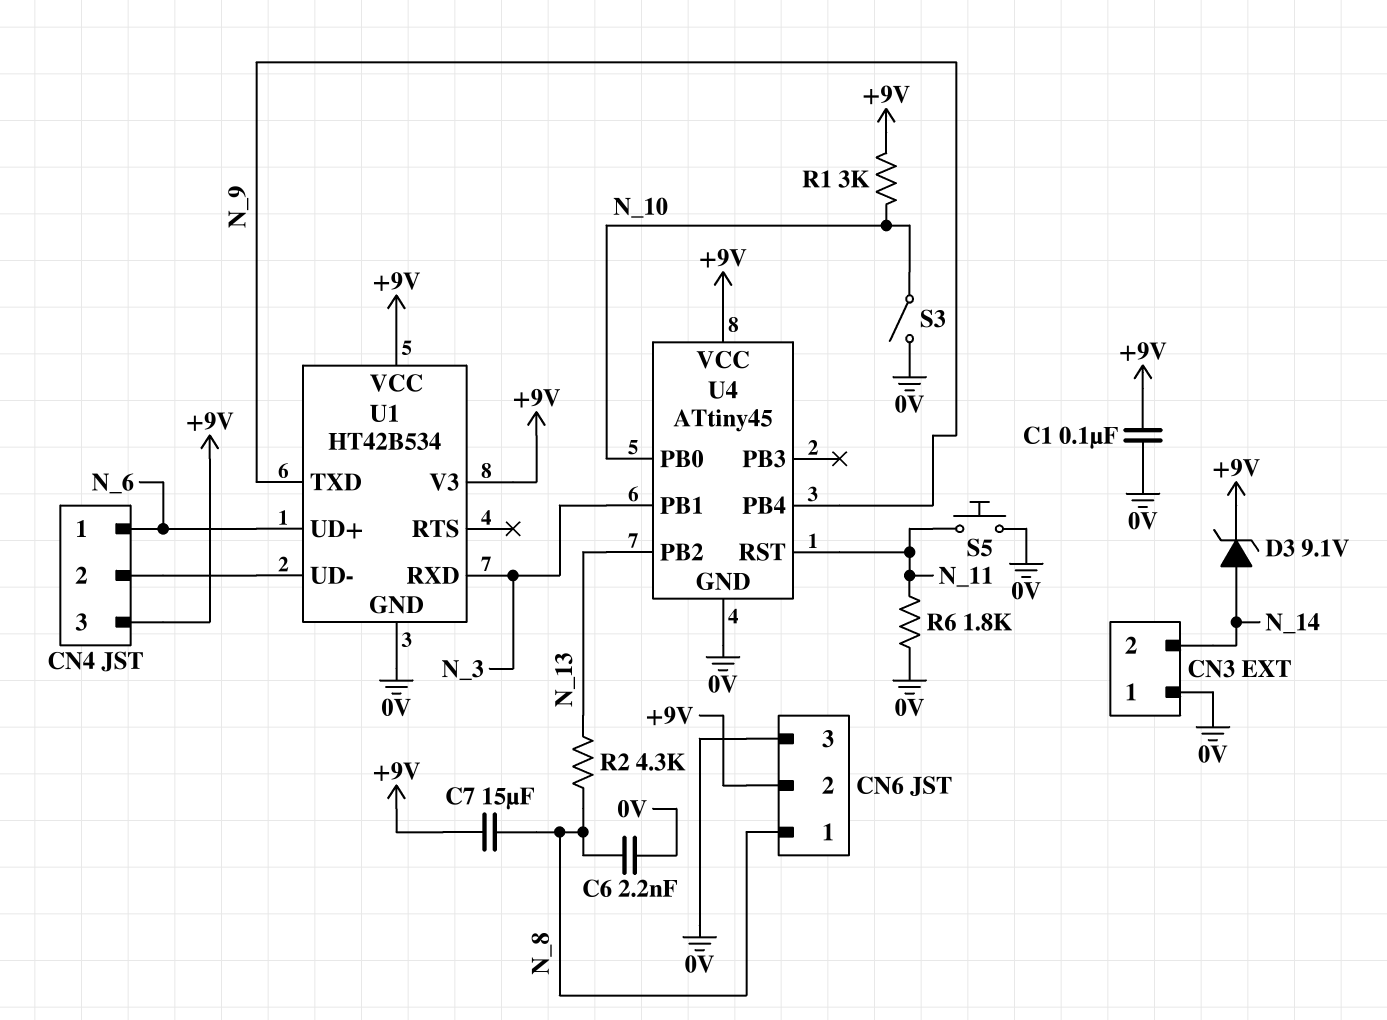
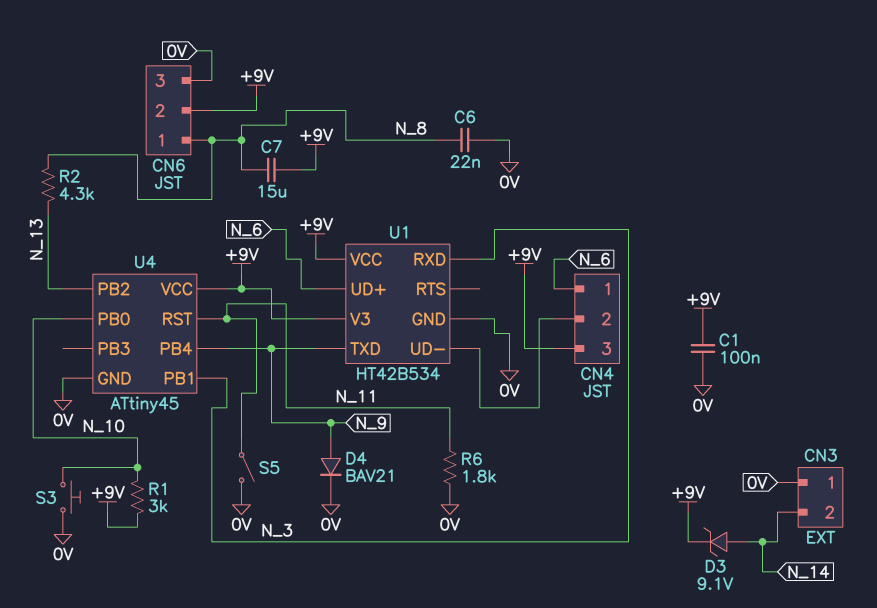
C6: 2.2nF (0V, N_8) -> 22nF (0V, N_8)
D4: none -> diode BAV21 (A N_9, K 0V)
S3: switch (0V, N_10) -> button (0V, N_10)
S5: button (0V, N_11) -> switch (0V, N_11)

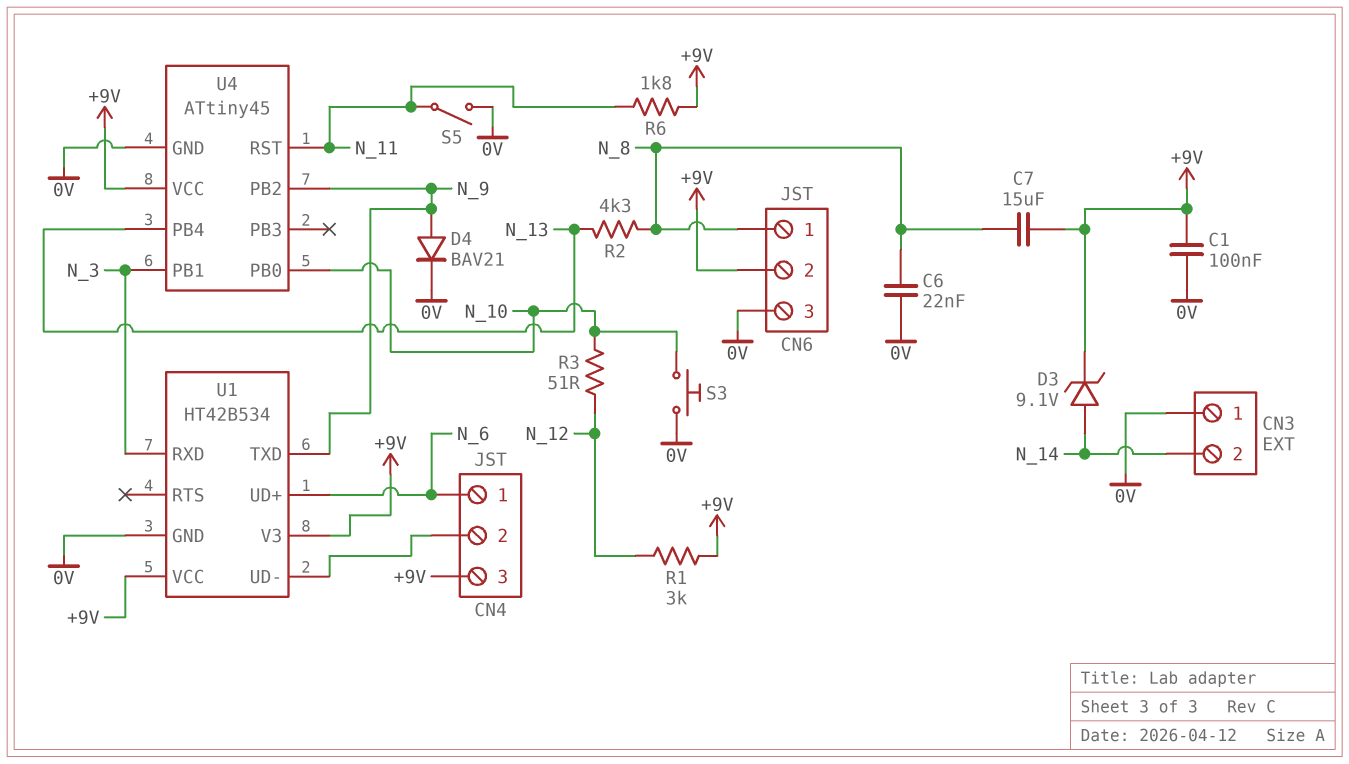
R1: 3k (+9V, N_10) -> 3k (+9V, N_12)
R3: none -> 51 (N_10, N_12)
R6: 1.8k (0V, N_11) -> 1.8k (+9V, N_11)
U4 pin PB2: N_13 -> N_9
U4 pin PB4: N_9 -> N_13

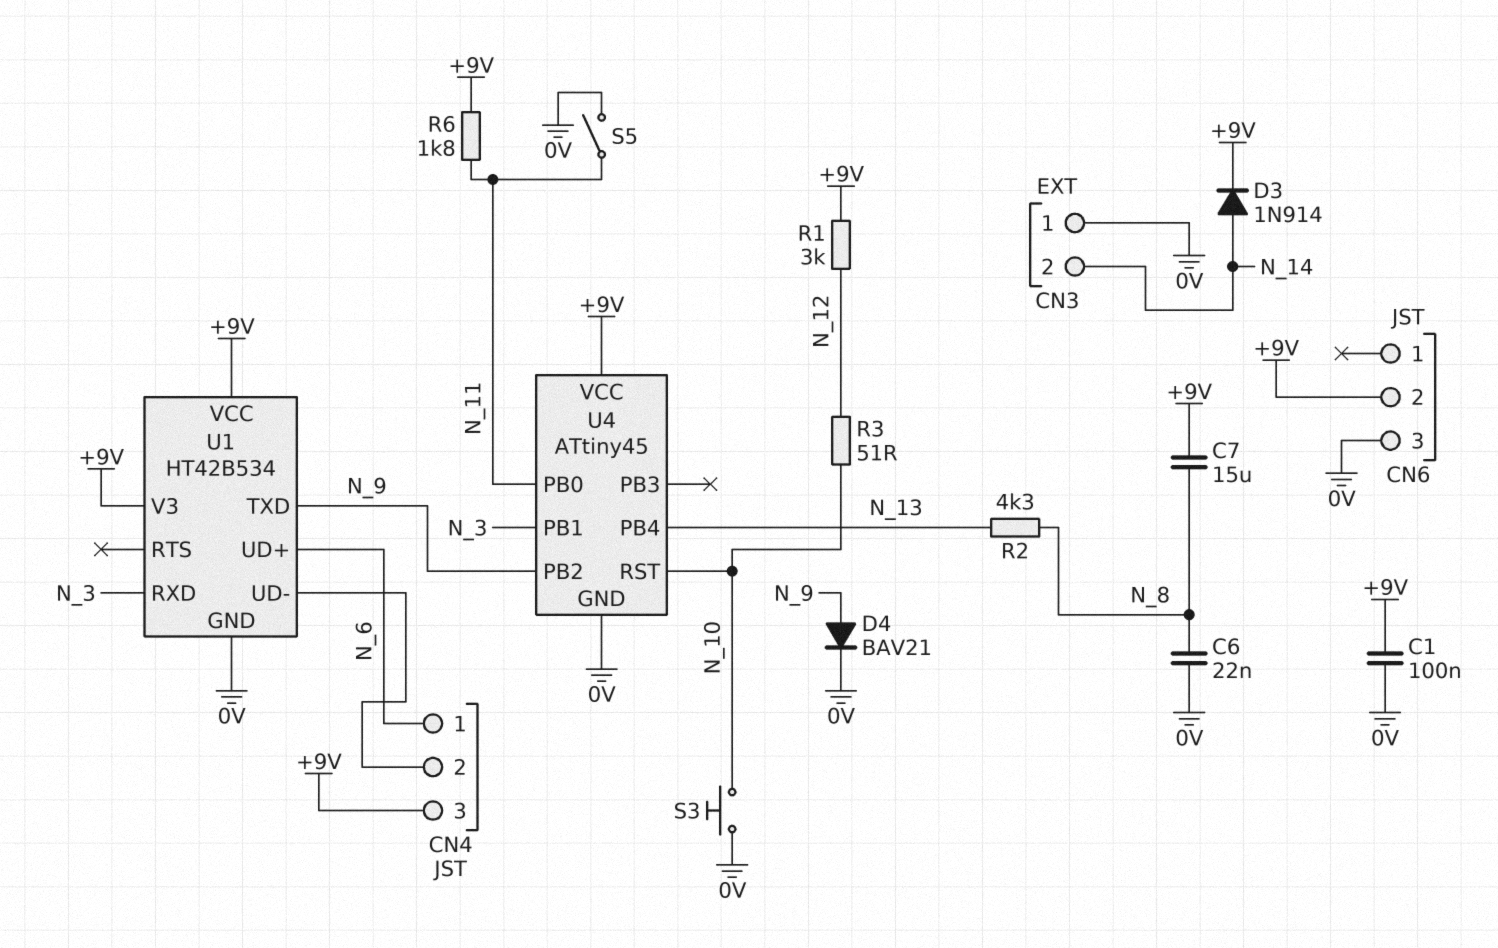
CN6 pin 1: N_8 -> none
D3: zener 9.1V (A N_14, K +9V) -> diode 1N914 (A N_14, K +9V)
U4 pin PB0: N_10 -> N_11
U4 pin RST: N_11 -> N_10

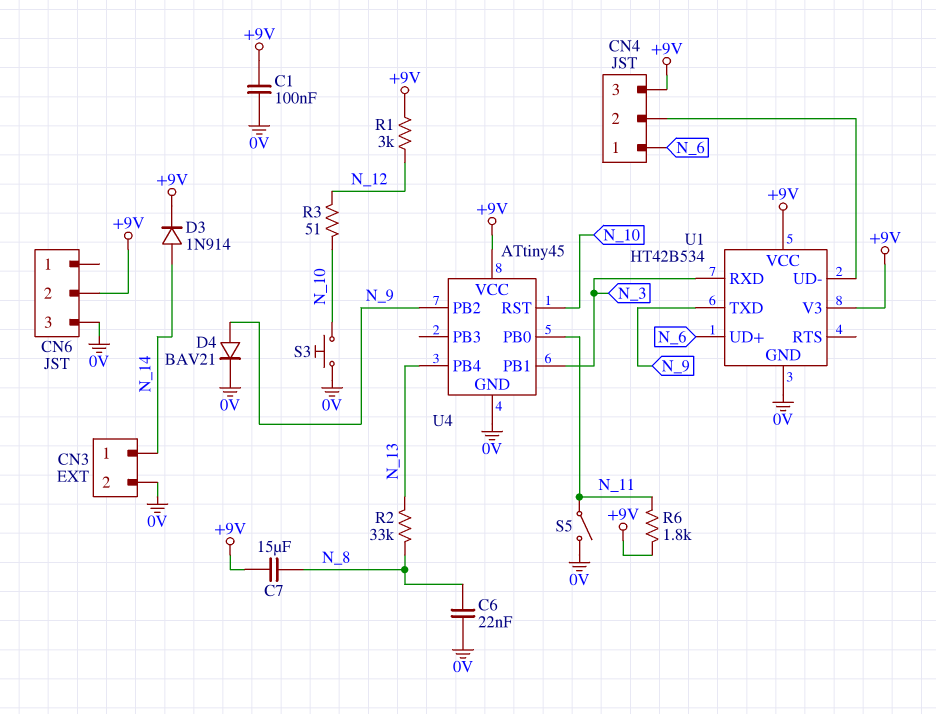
CN3 pin 1: 0V -> N_14
CN3 pin 2: N_14 -> 0V
R2: 4.3k (N_8, N_13) -> 33k (N_8, N_13)

